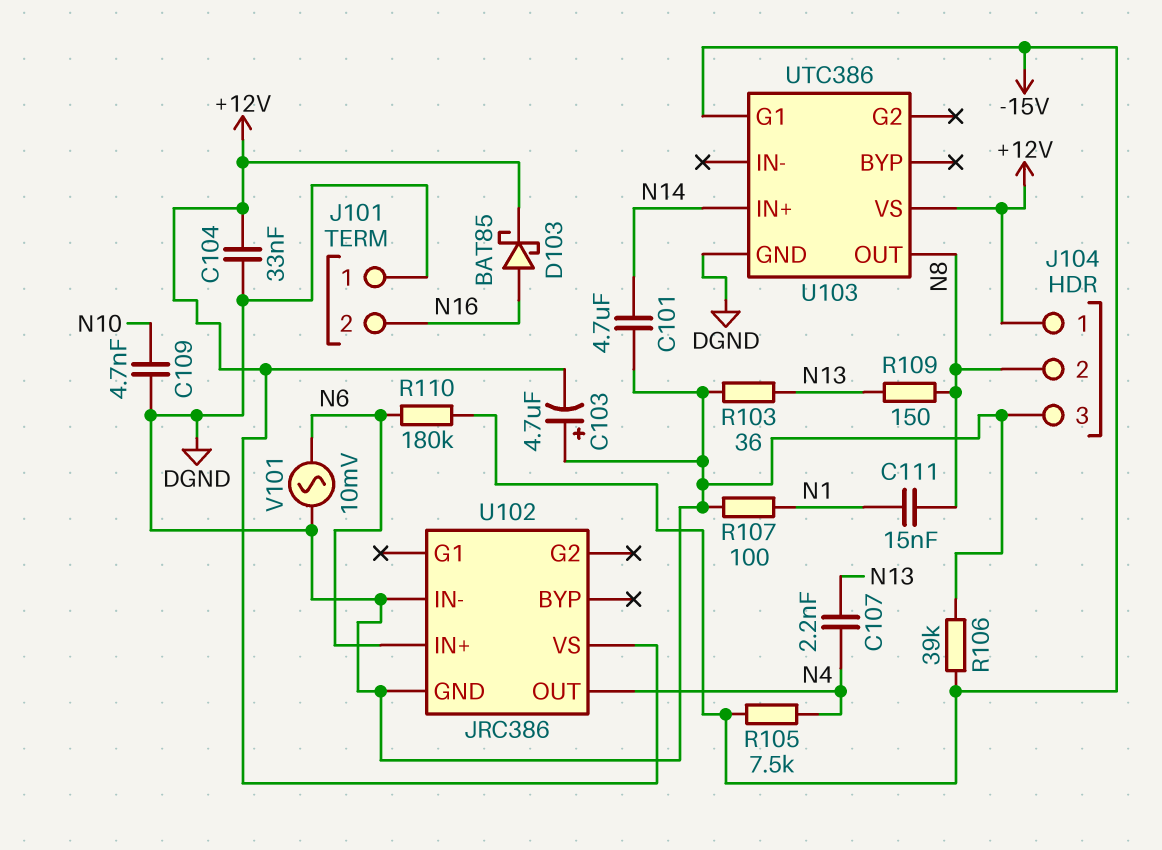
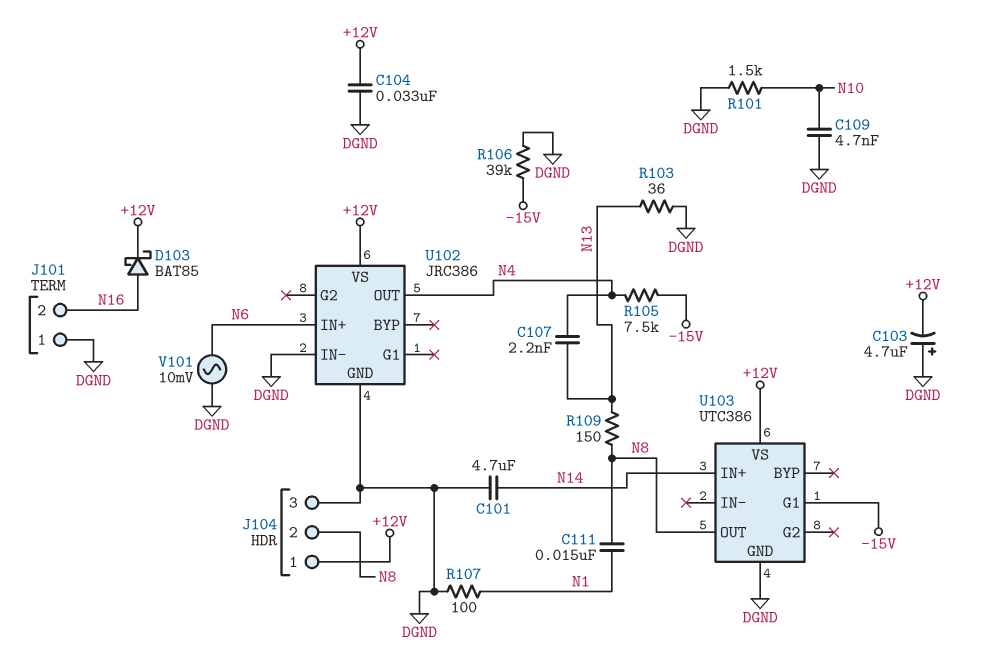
R101: none -> 1.5k (DGND, N10)
R110: 180k (-15V, N6) -> none

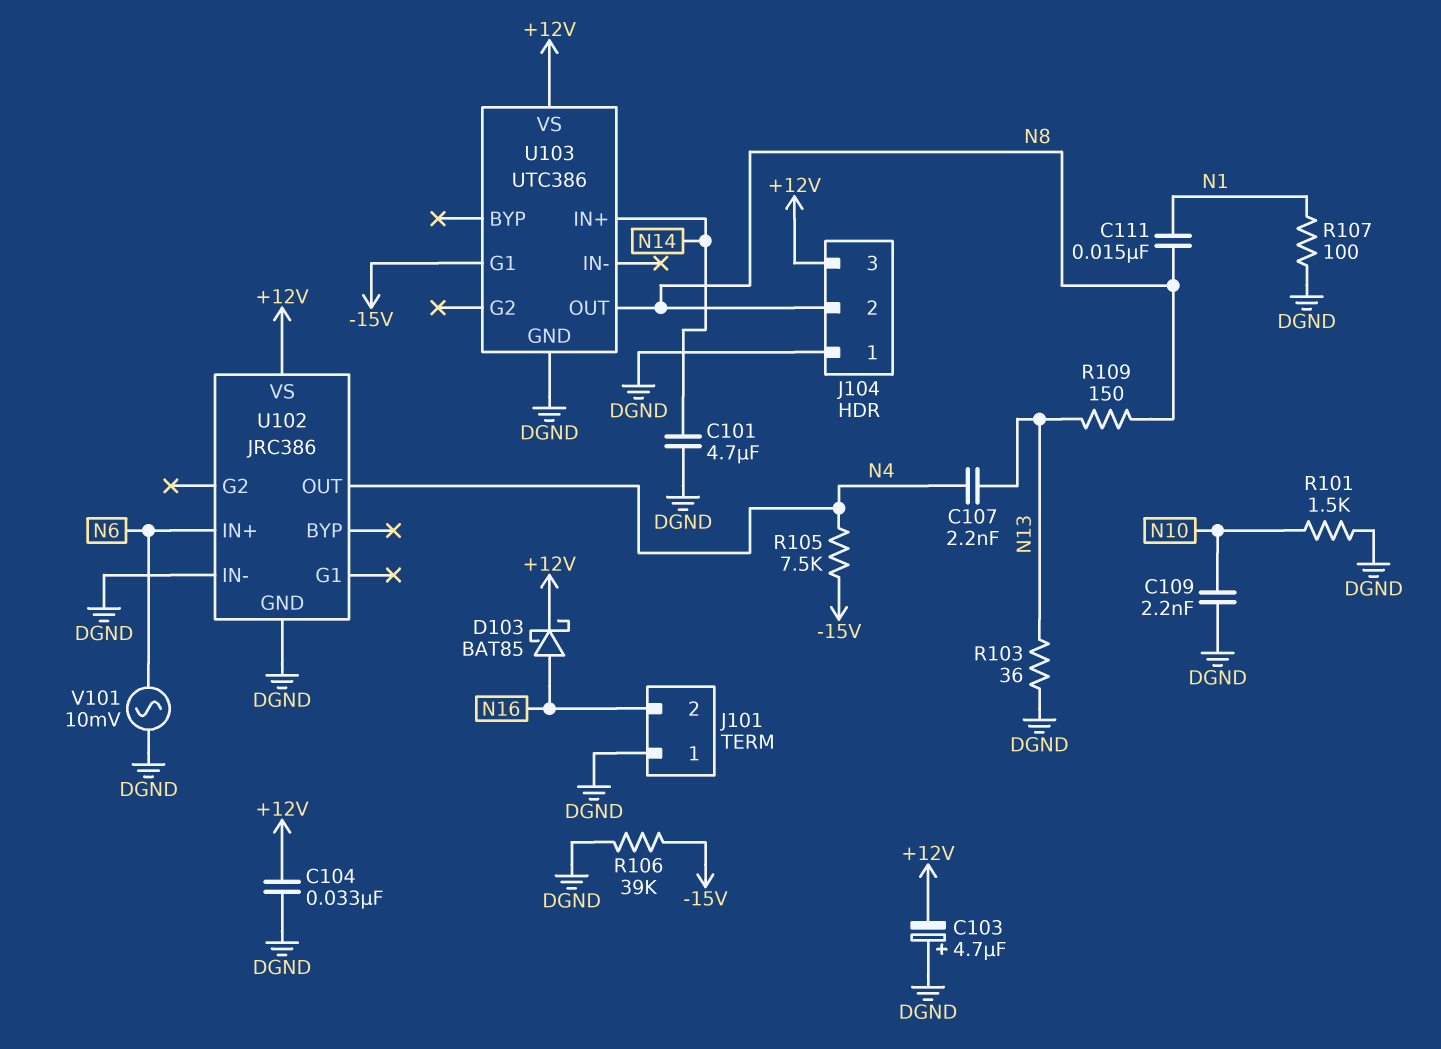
C109: 4.7nF (DGND, N10) -> 2.2nF (DGND, N10)
J104 pin 1: +12V -> DGND
J104 pin 3: DGND -> +12V

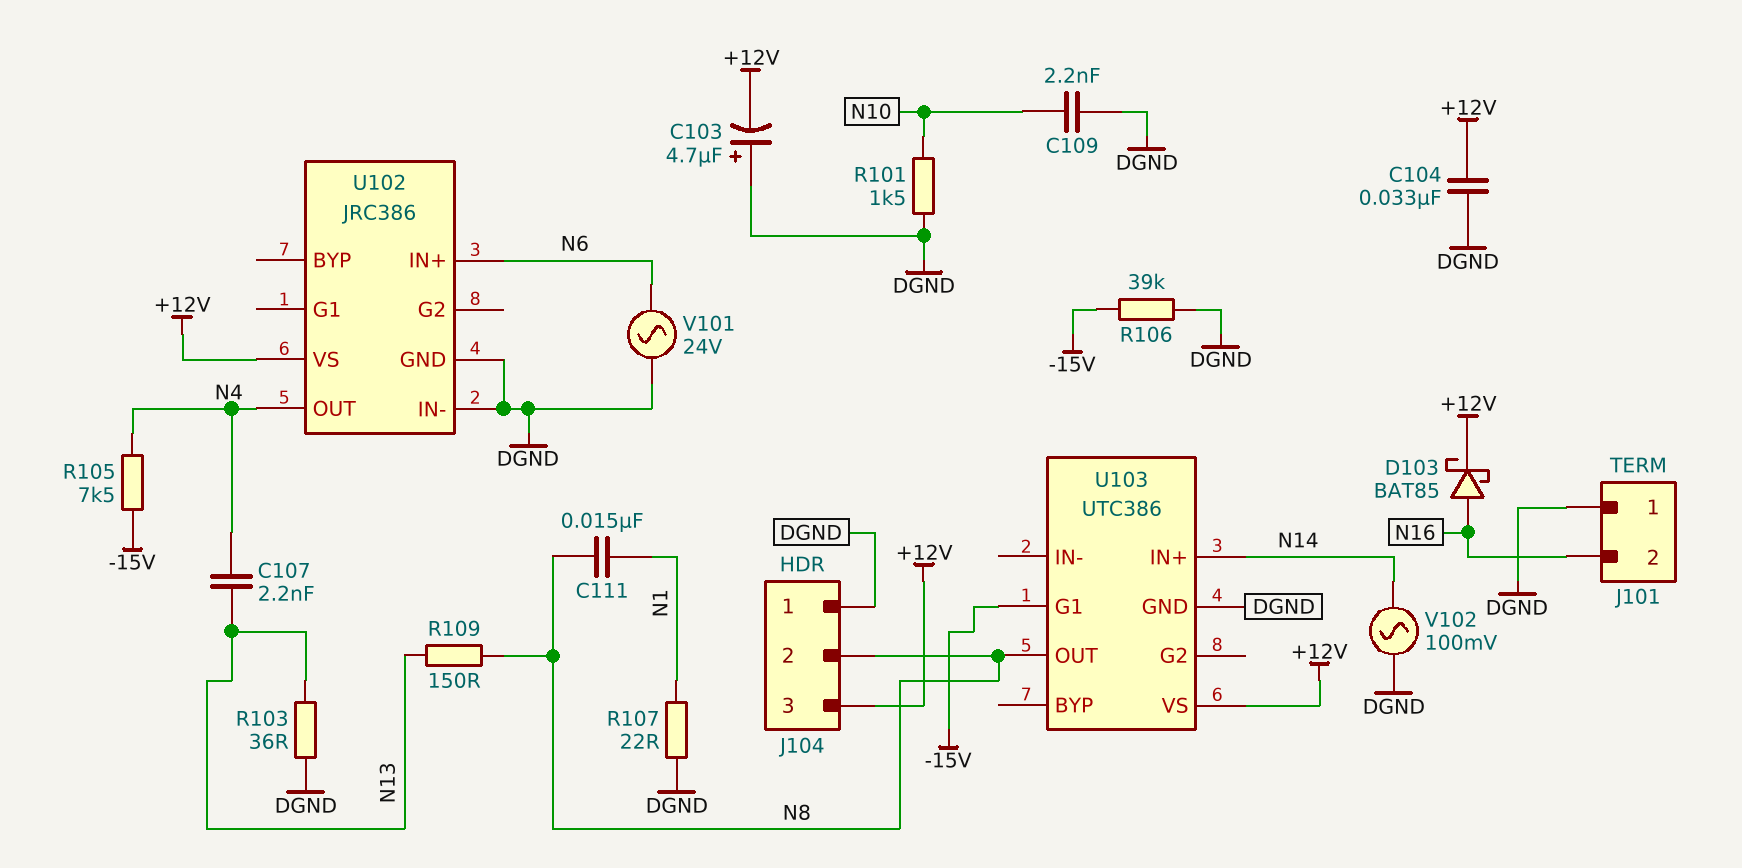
C101: 4.7uF (DGND, N14) -> none
R107: 100 (DGND, N1) -> 22 (DGND, N1)
V101: AC 10mV (DGND, N6) -> AC 24V (DGND, N6)
V102: none -> AC 100mV (DGND, N14)

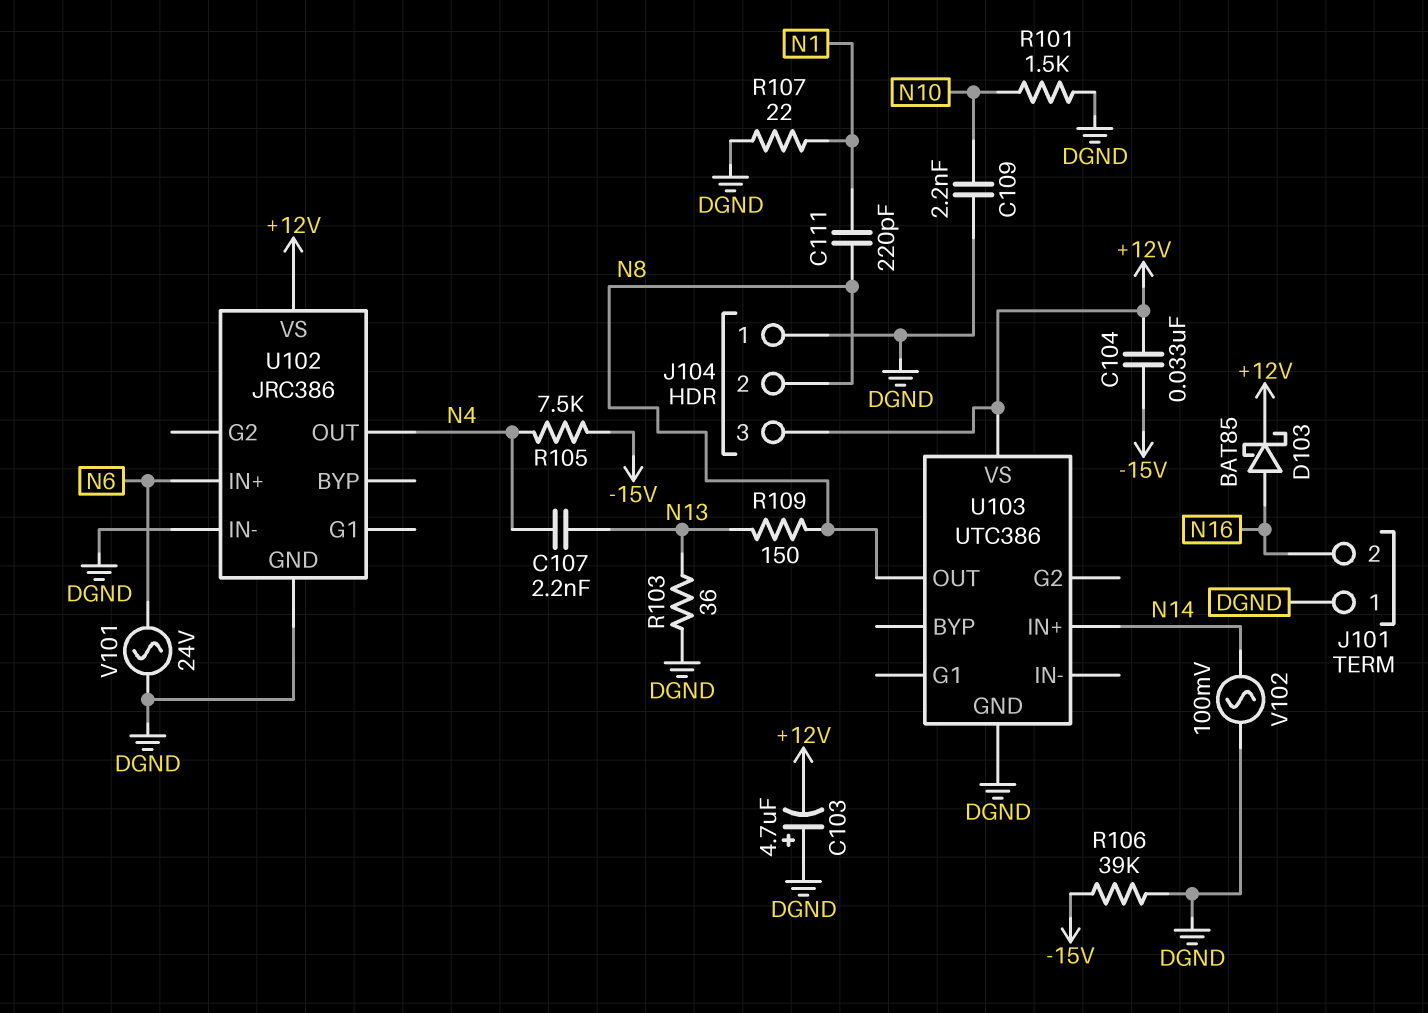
C104: 33nF (+12V, DGND) -> 33nF (+12V, -15V)
C111: 15nF (N1, N8) -> 220pF (N1, N8)
U103 pin G1: -15V -> none

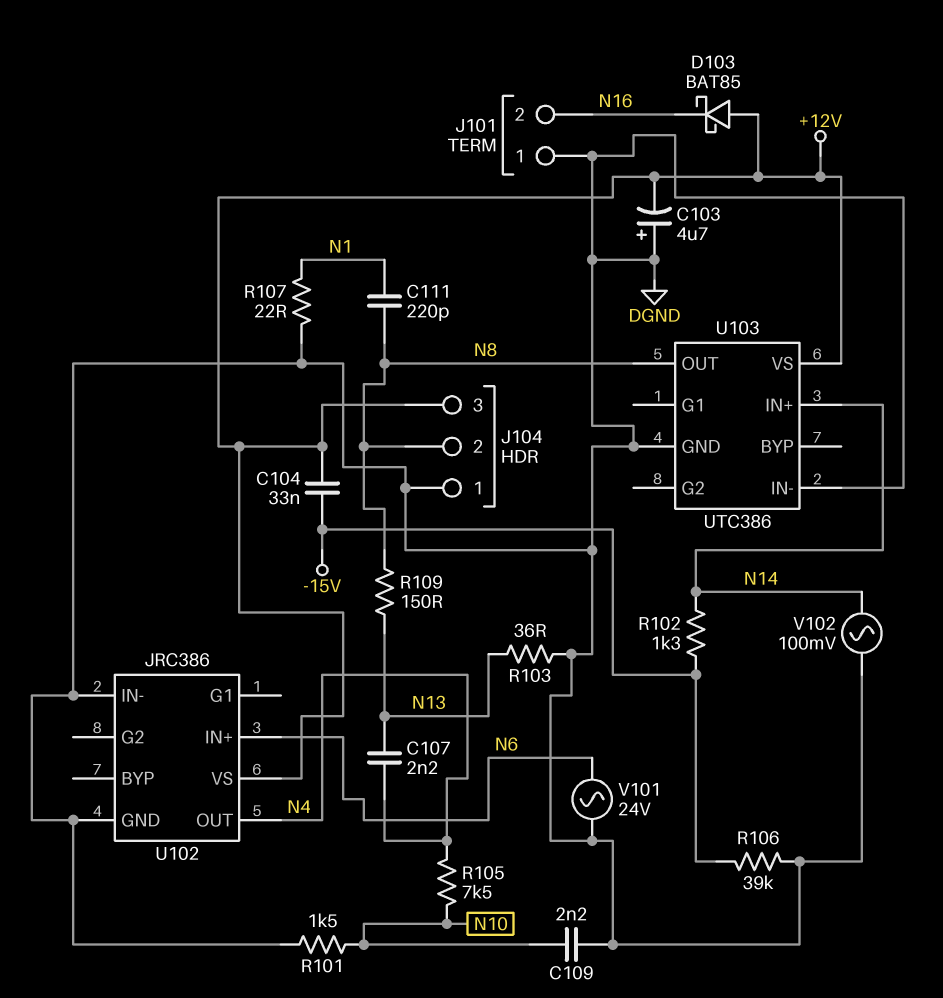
D103: schottky BAT85 (A N16, K +12V) -> schottky BAT85 (A +12V, K N16)
R102: none -> 1.3k (-15V, N14)
R105: 7.5k (-15V, N4) -> 7.5k (N4, N10)
U103 pin IN-: none -> DGND

